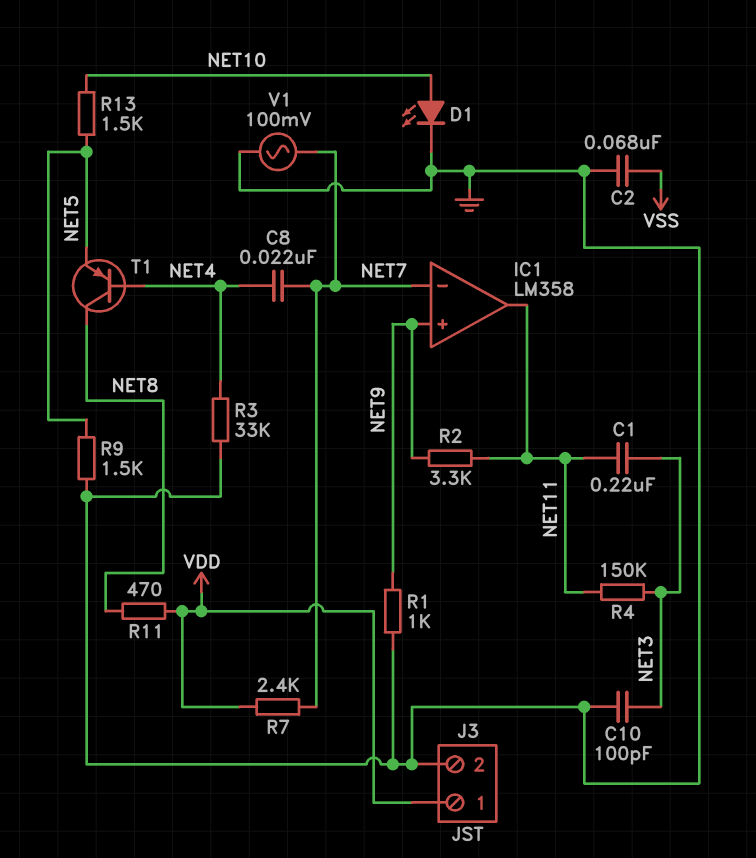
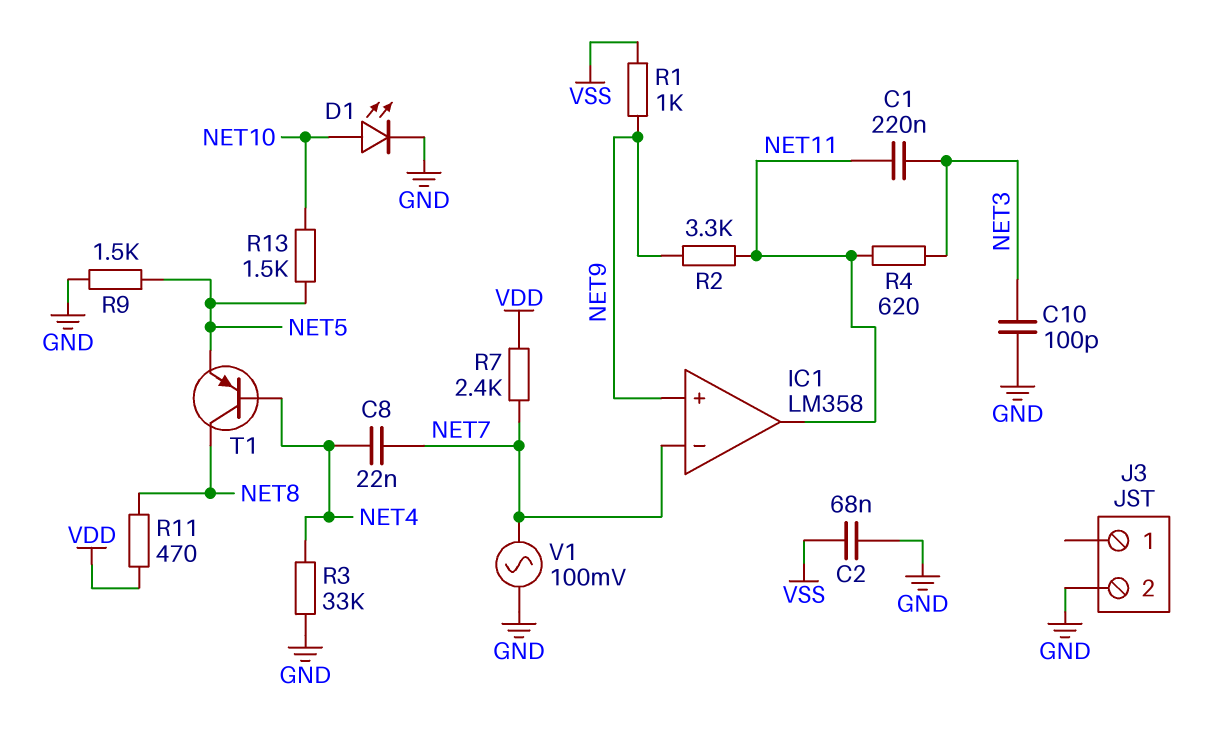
J3 pin 1: VDD -> none
R1: 1k (GND, NET9) -> 1k (NET9, VSS)
R4: 150k (NET3, NET11) -> 620 (NET3, NET11)

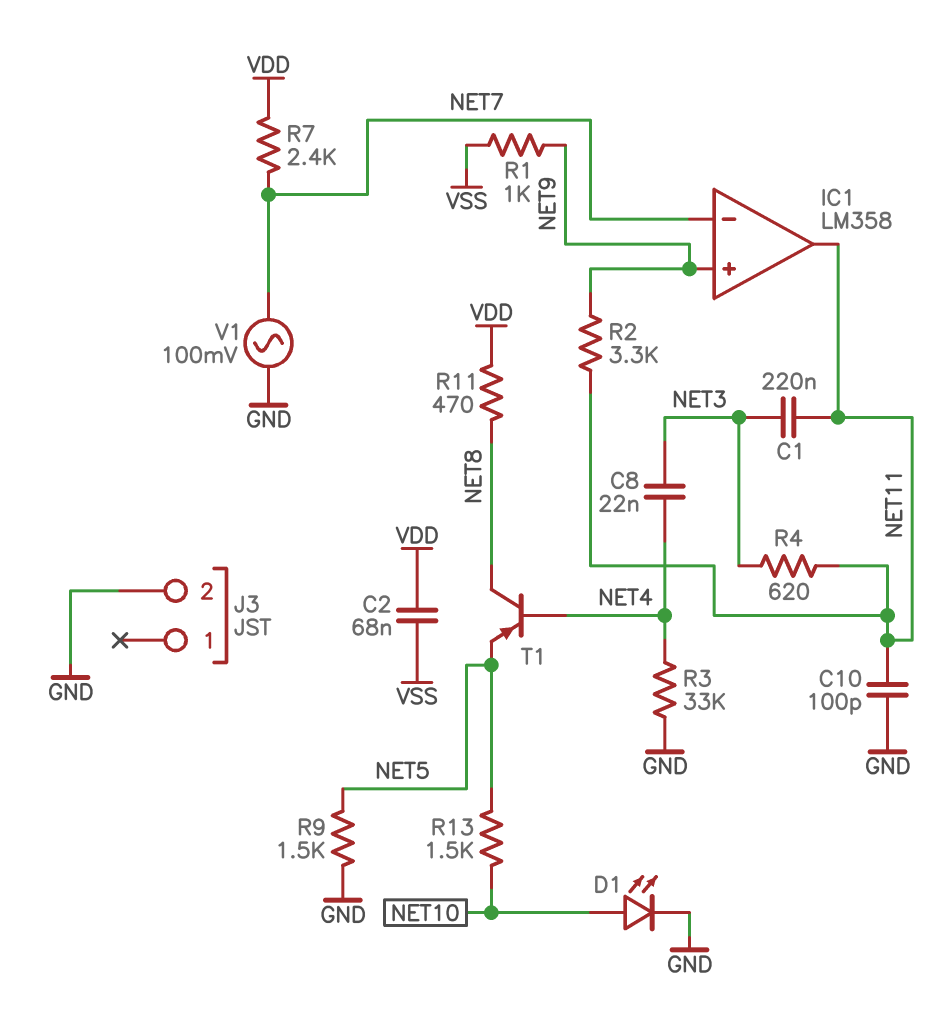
C2: 68nF (GND, VSS) -> 68nF (VDD, VSS)
C8: 22nF (NET4, NET7) -> 22nF (NET3, NET4)
C10: 100pF (GND, NET3) -> 100pF (GND, NET11)

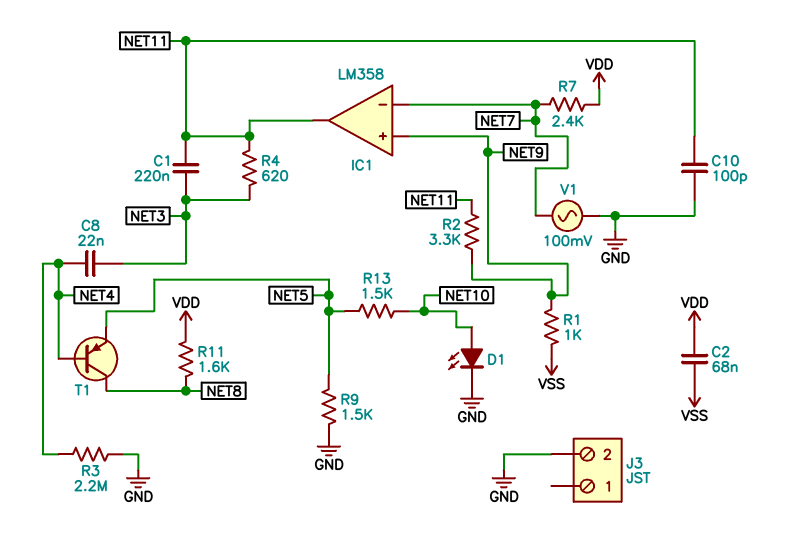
R3: 33k (GND, NET4) -> 2.2M (GND, NET4)
R11: 470 (NET8, VDD) -> 1.6k (NET8, VDD)

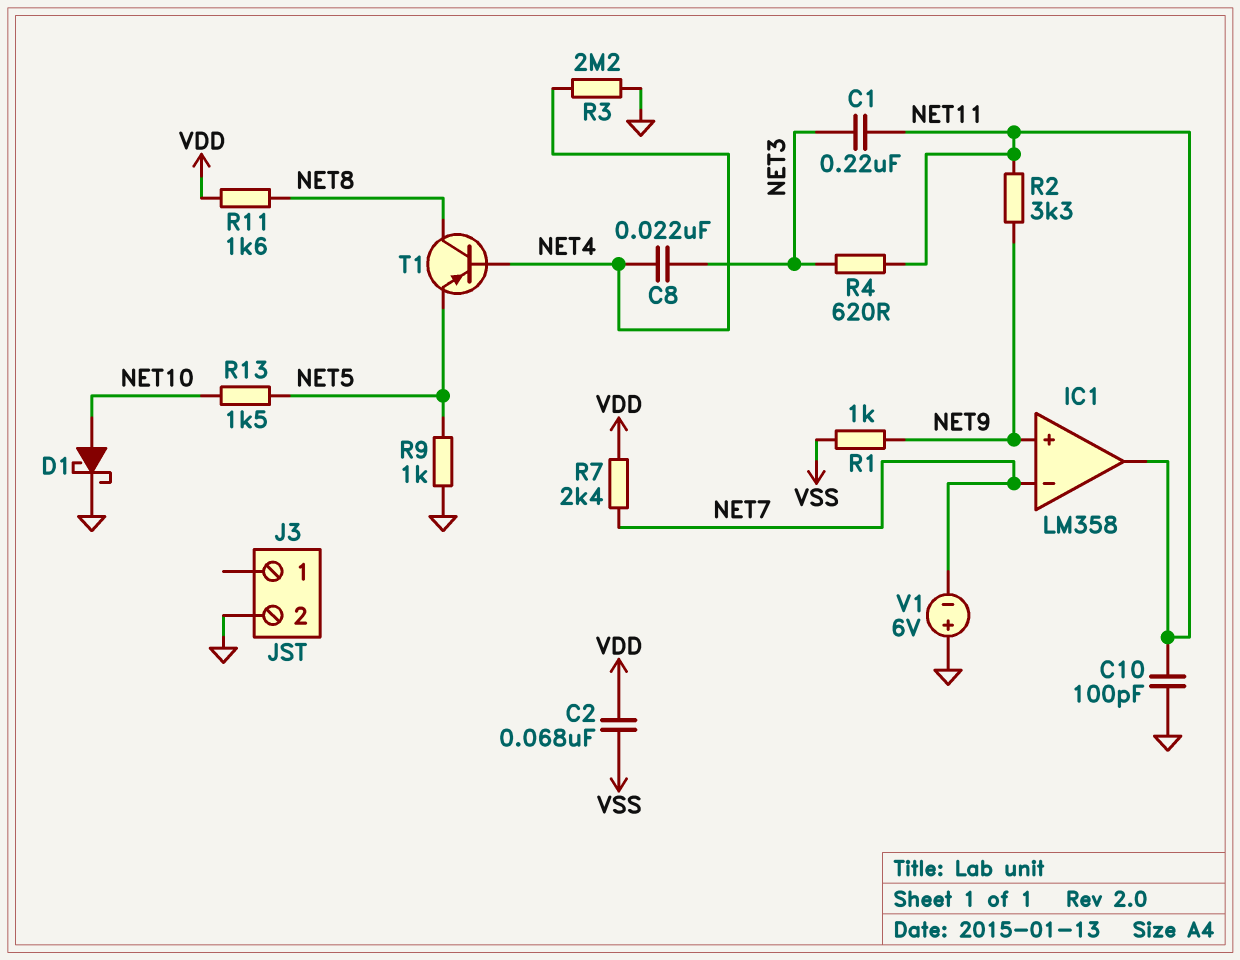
D1: LED (A NET10, K GND) -> schottky (A NET10, K GND)
R9: 1.5k (GND, NET5) -> 1k (GND, NET5)
V1: AC 100mV (GND, NET7) -> 6V (plus GND, minus NET7)

